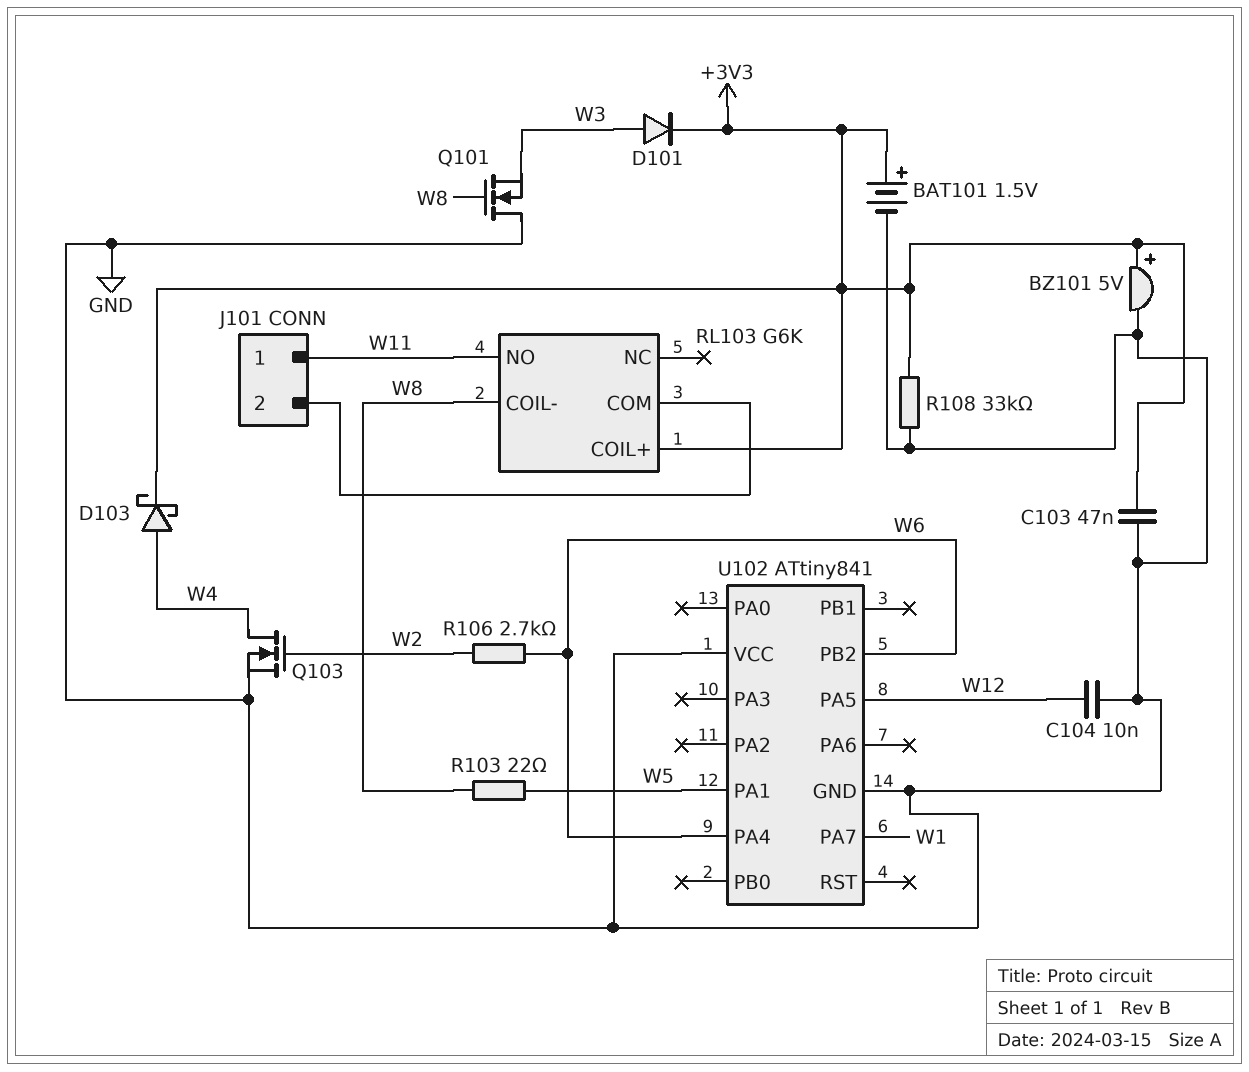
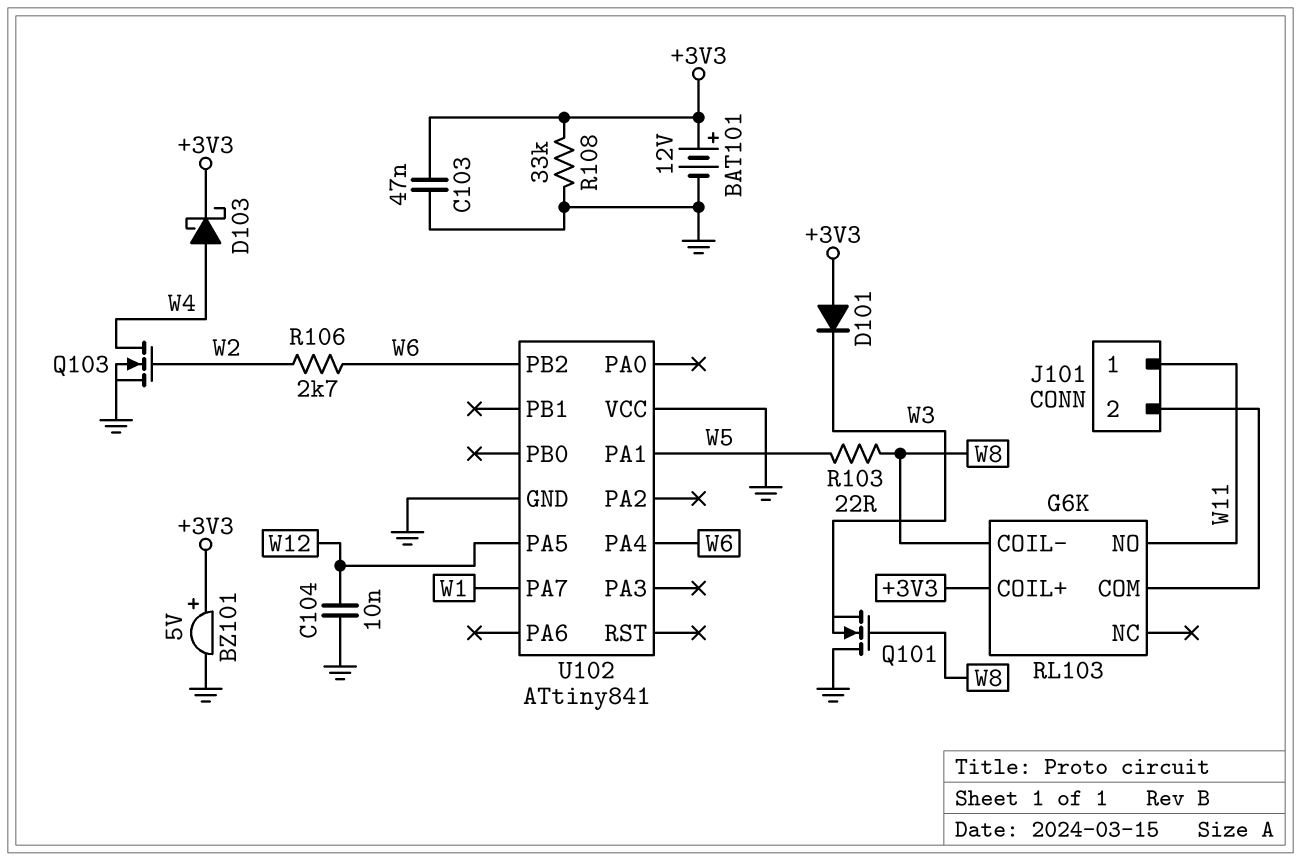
BAT101: 1.5V (plus +3V3, minus GND) -> 12V (plus +3V3, minus GND)
D101: diode (A W3, K +3V3) -> diode (A +3V3, K W3)

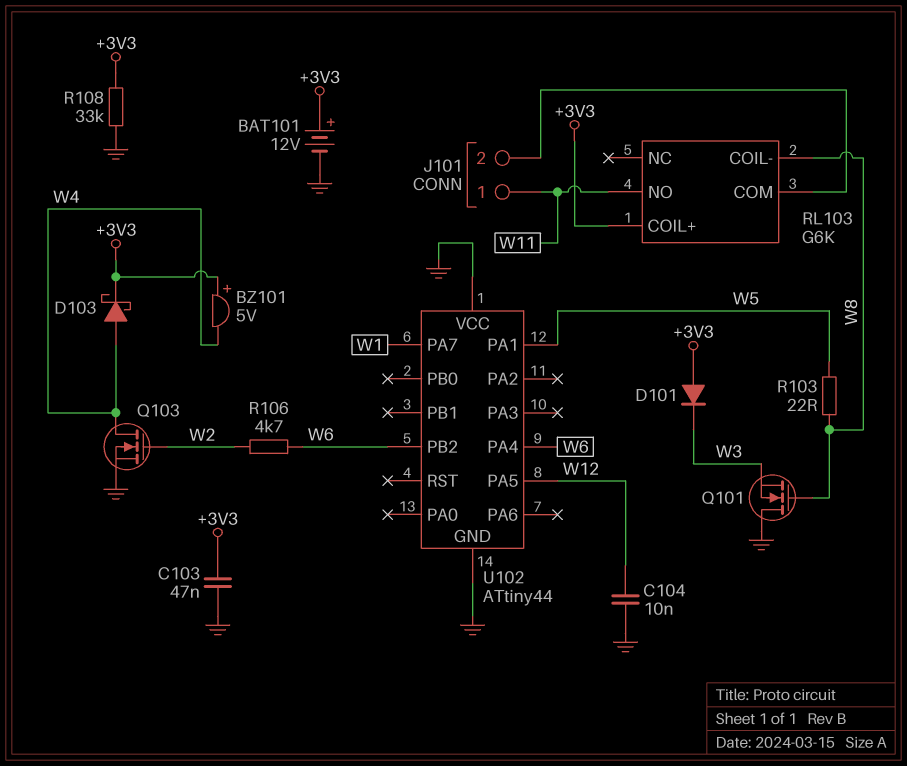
BZ101: buzzer 5V (plus +3V3, minus GND) -> buzzer 5V (plus +3V3, minus W4)
R106: 2.7k (W2, W6) -> 4.7k (W2, W6)
U102: ATtiny841 -> ATtiny44

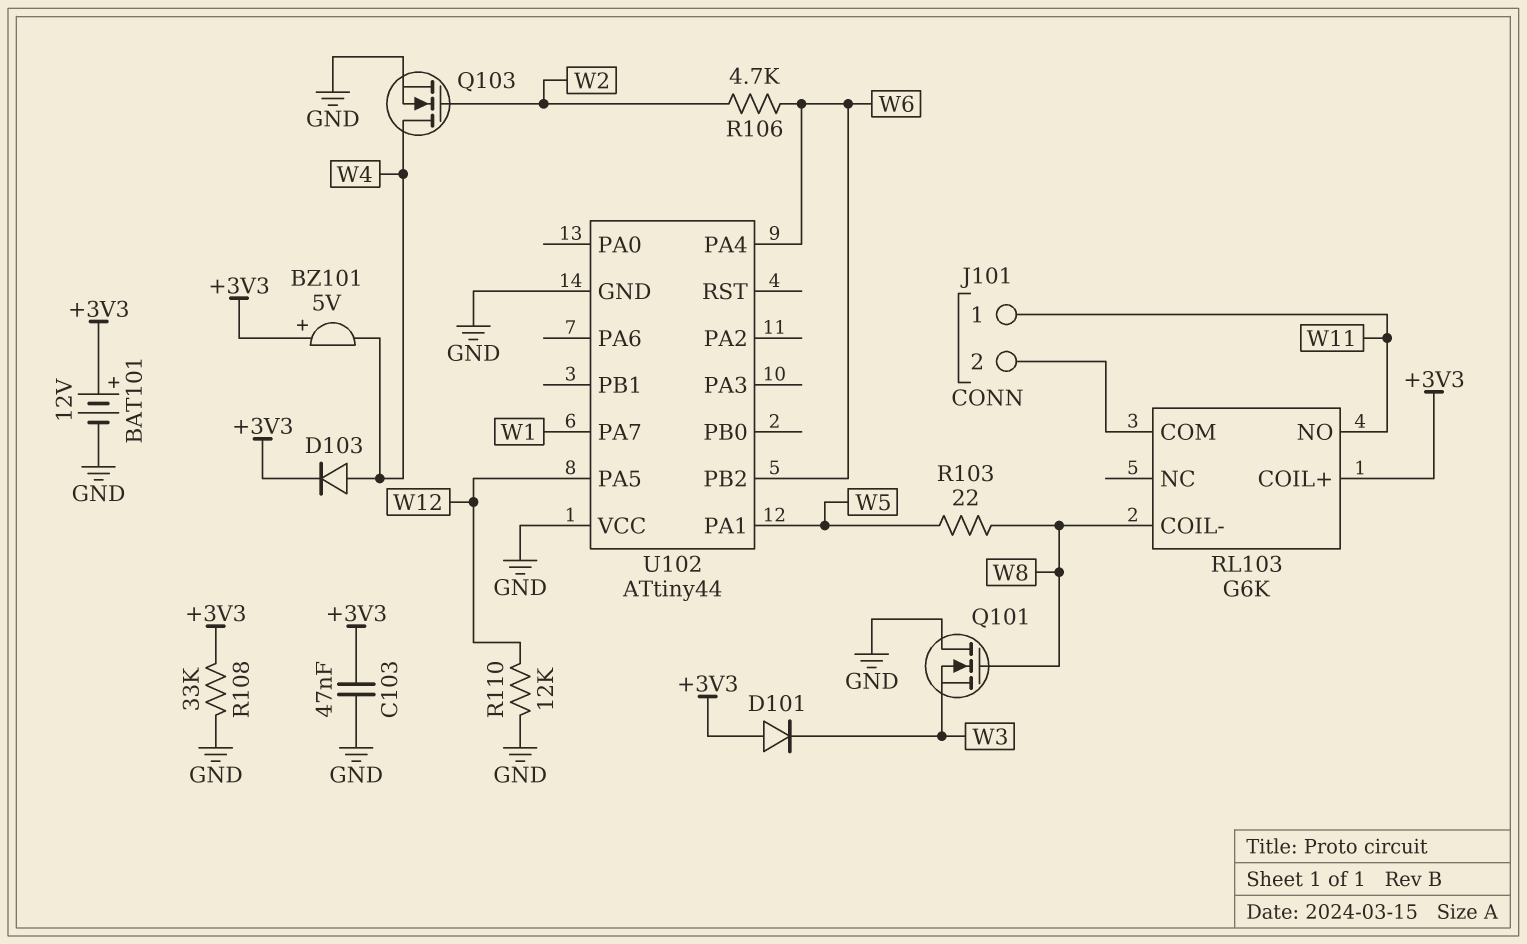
C104: 10nF (GND, W12) -> none
D103: schottky (A W4, K +3V3) -> diode (A W4, K +3V3)
R110: none -> 12k (GND, W12)

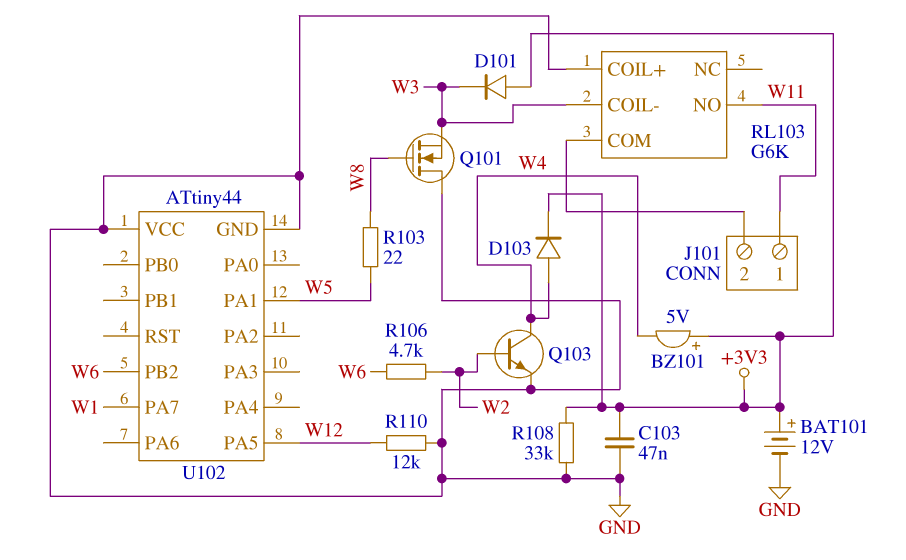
Q103: NMOS (G W2, D W4, S GND) -> NPN (B W2, C W4, E GND)
RL103 pin COIL+: +3V3 -> GND
RL103 pin COIL-: W8 -> W3
U102 pin PA4: W6 -> none

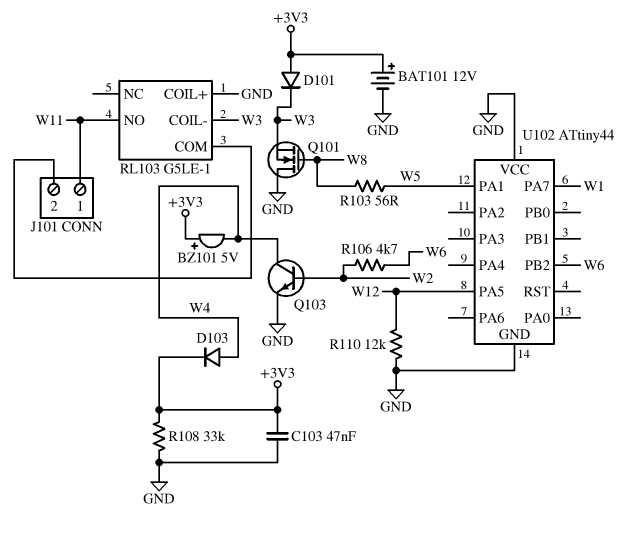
R103: 22 (W5, W8) -> 56 (W5, W8)
RL103: G6K -> G5LE-1

